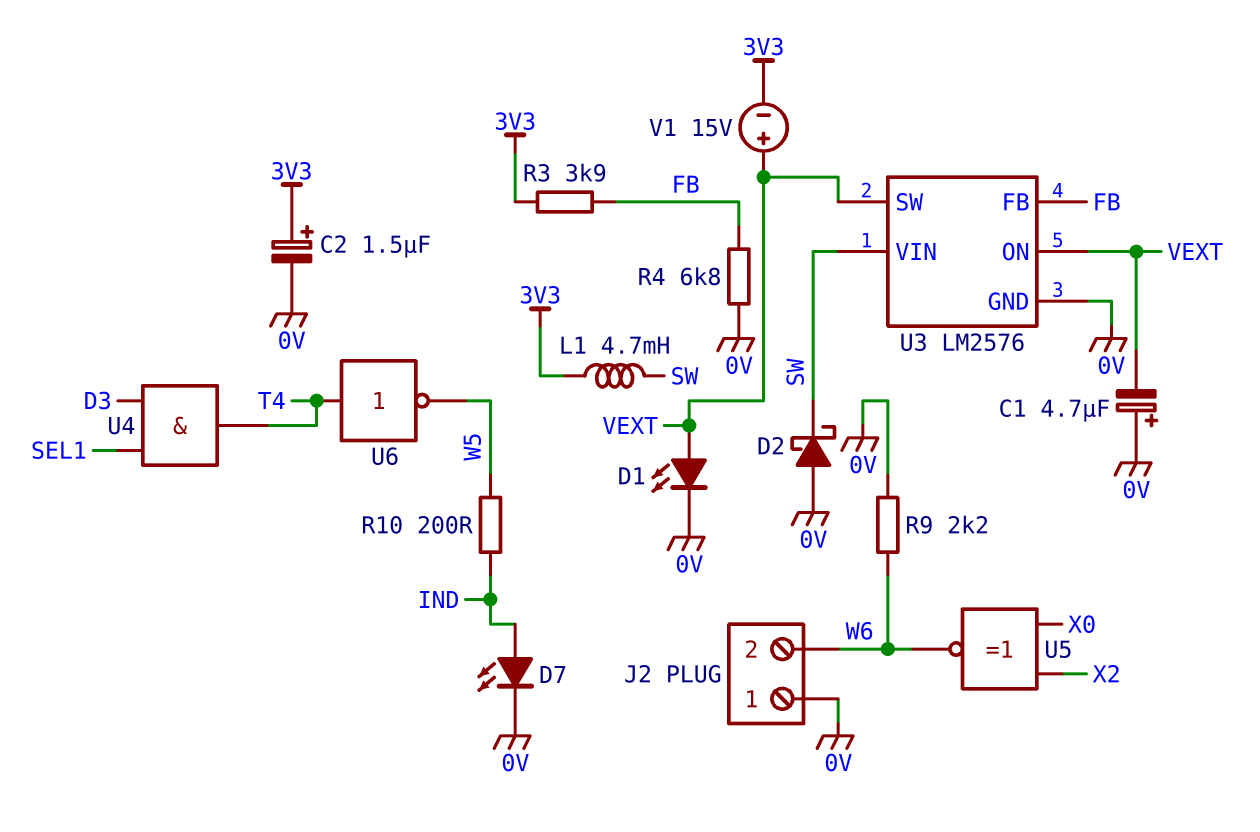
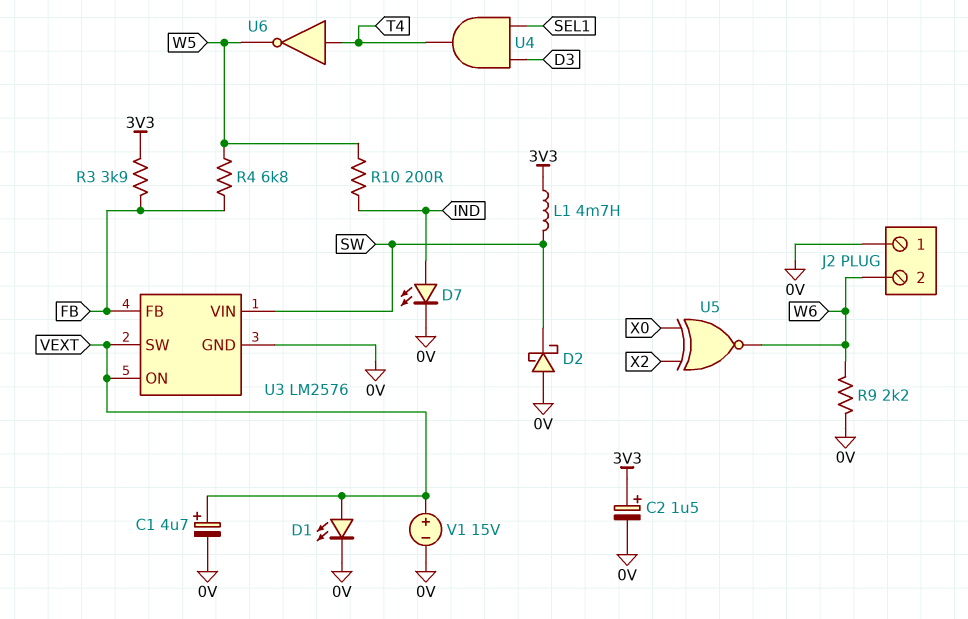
C1: 4.7uF (plus 0V, minus VEXT) -> 4.7uF (plus VEXT, minus 0V)
R4: 6.8k (0V, FB) -> 6.8k (FB, W5)
V1: 15V (plus VEXT, minus 3V3) -> 15V (plus VEXT, minus 0V)

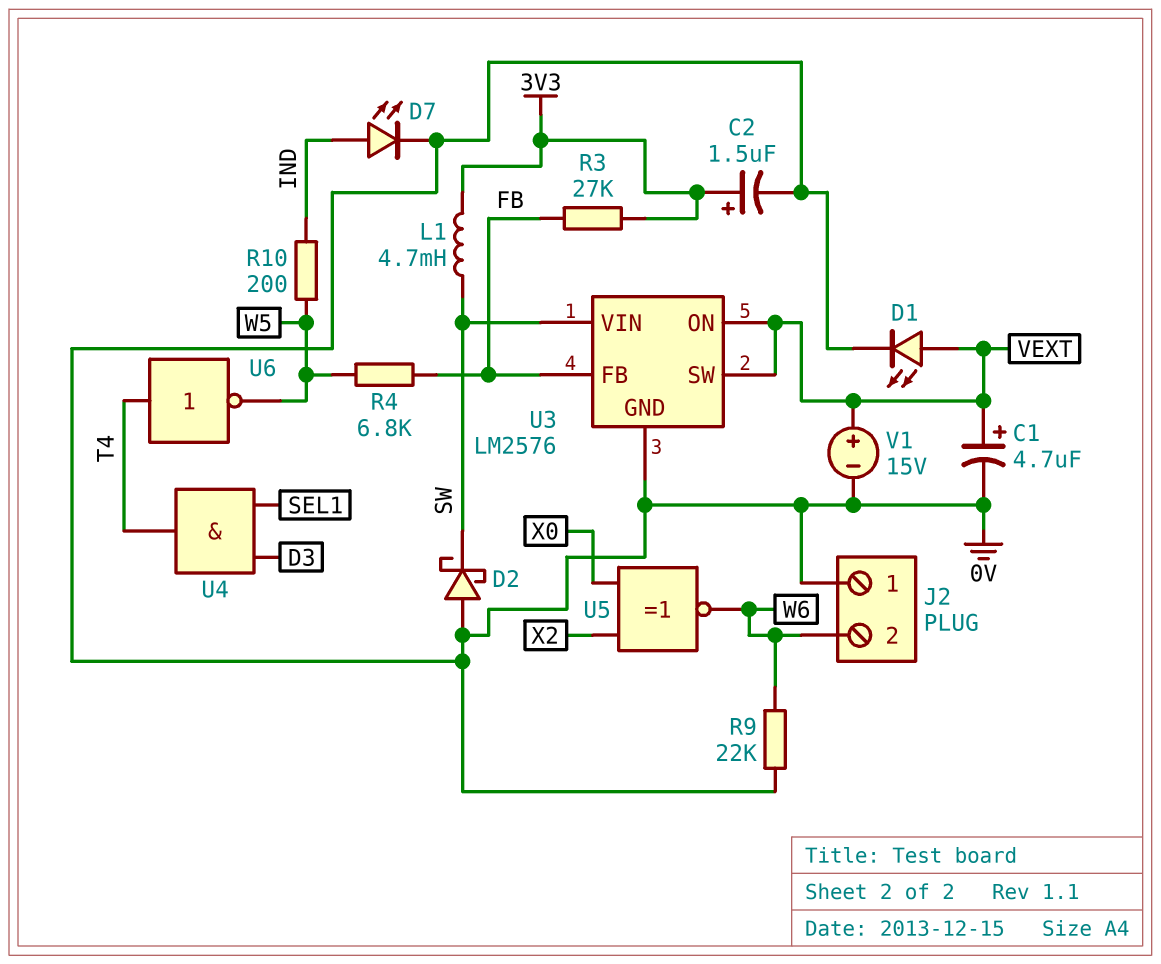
R3: 3.9k (3V3, FB) -> 27k (3V3, FB)
R9: 2.2k (0V, W6) -> 22k (0V, W6)

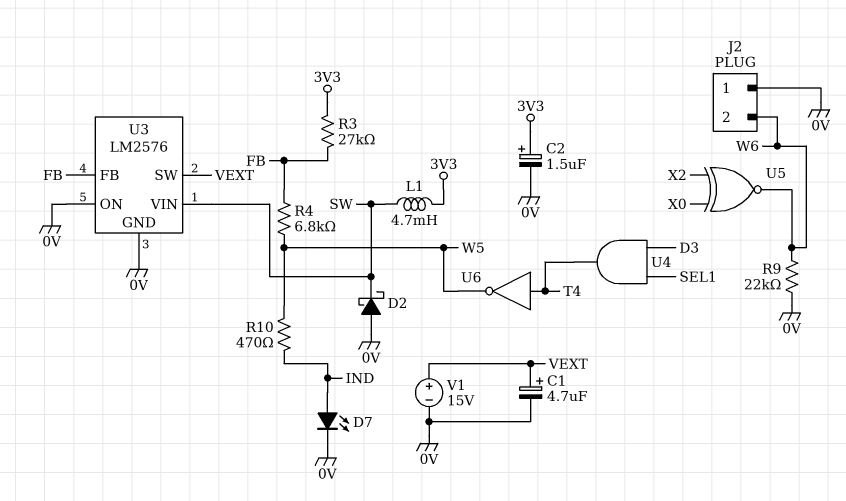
D1: LED (A VEXT, K 0V) -> none
R10: 200 (IND, W5) -> 470 (IND, W5)
U3 pin ON: VEXT -> 0V

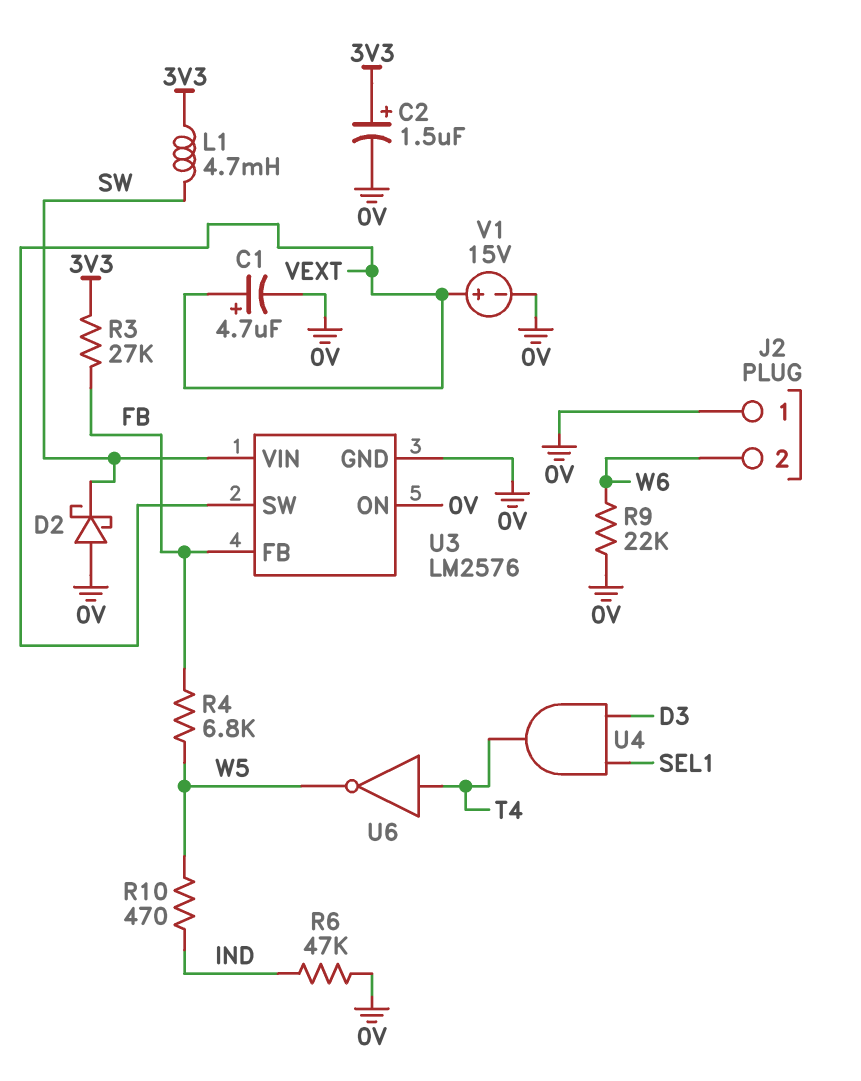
D7: LED (A IND, K 0V) -> none
R6: none -> 47k (0V, IND)
U5: XNOR (in X0, in X2, out W6) -> none

